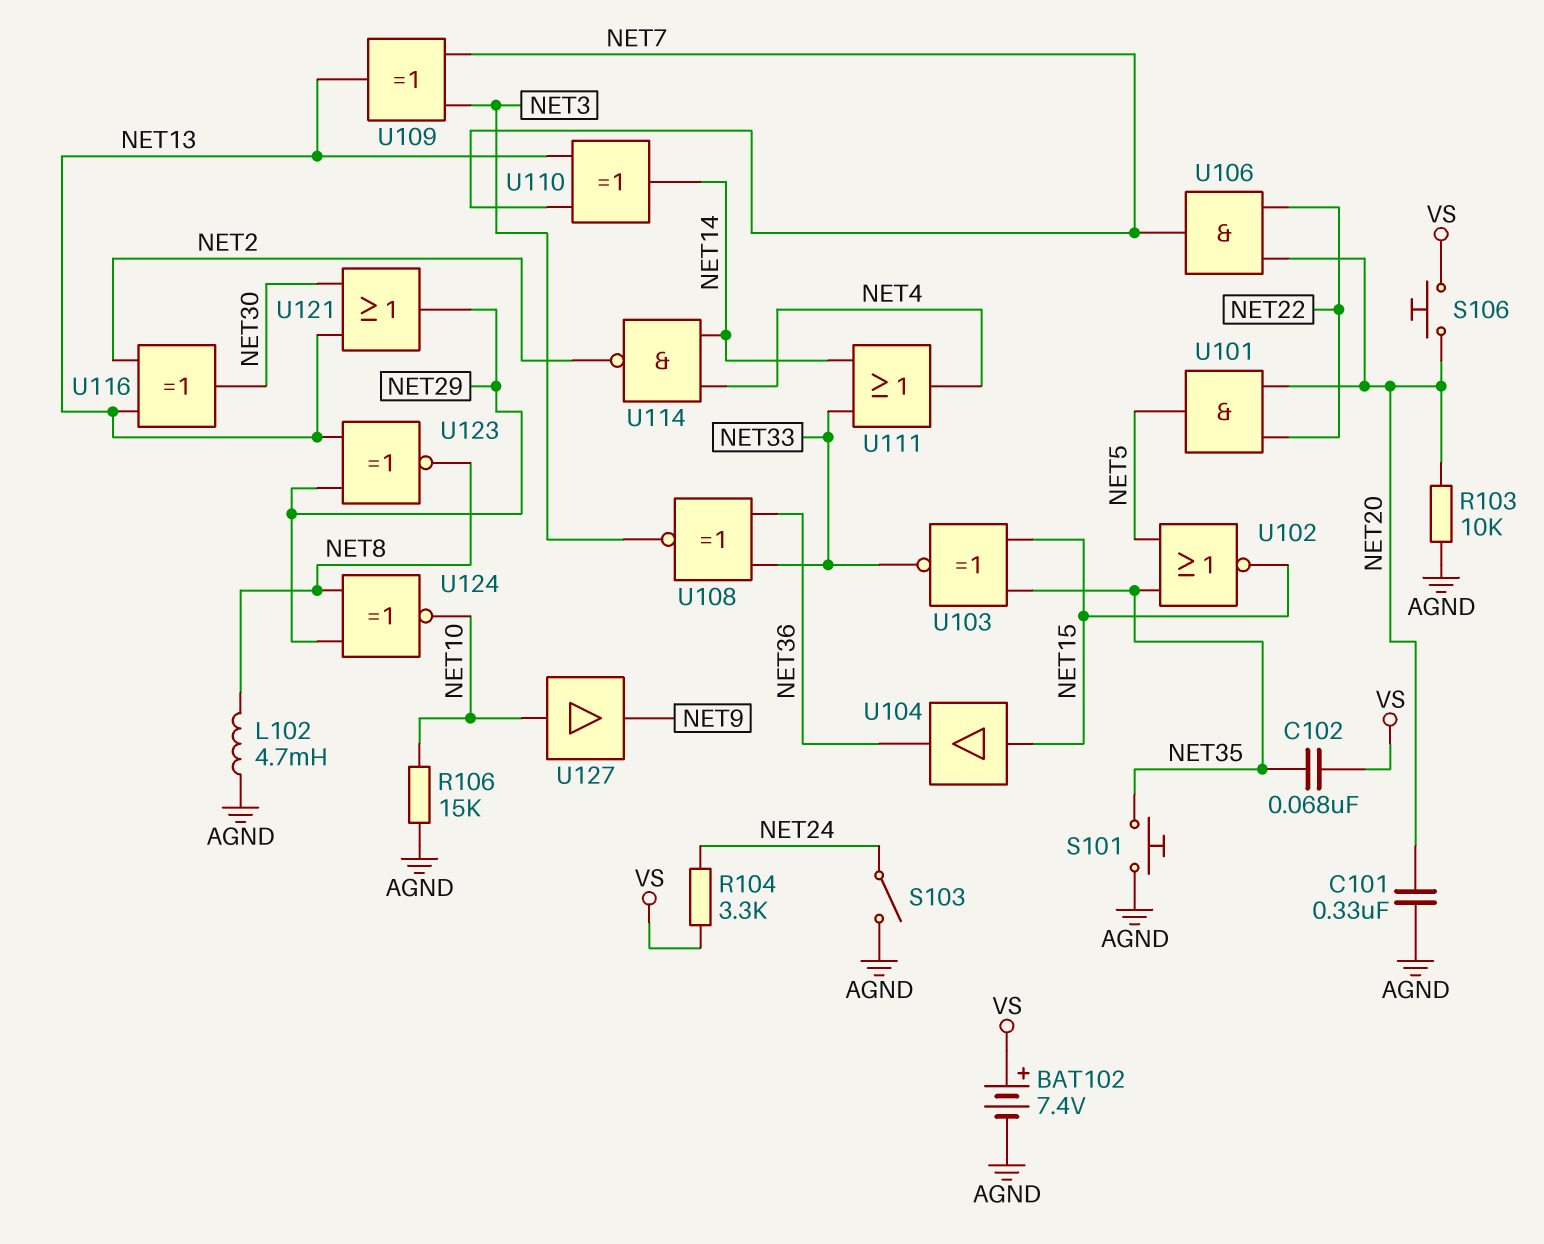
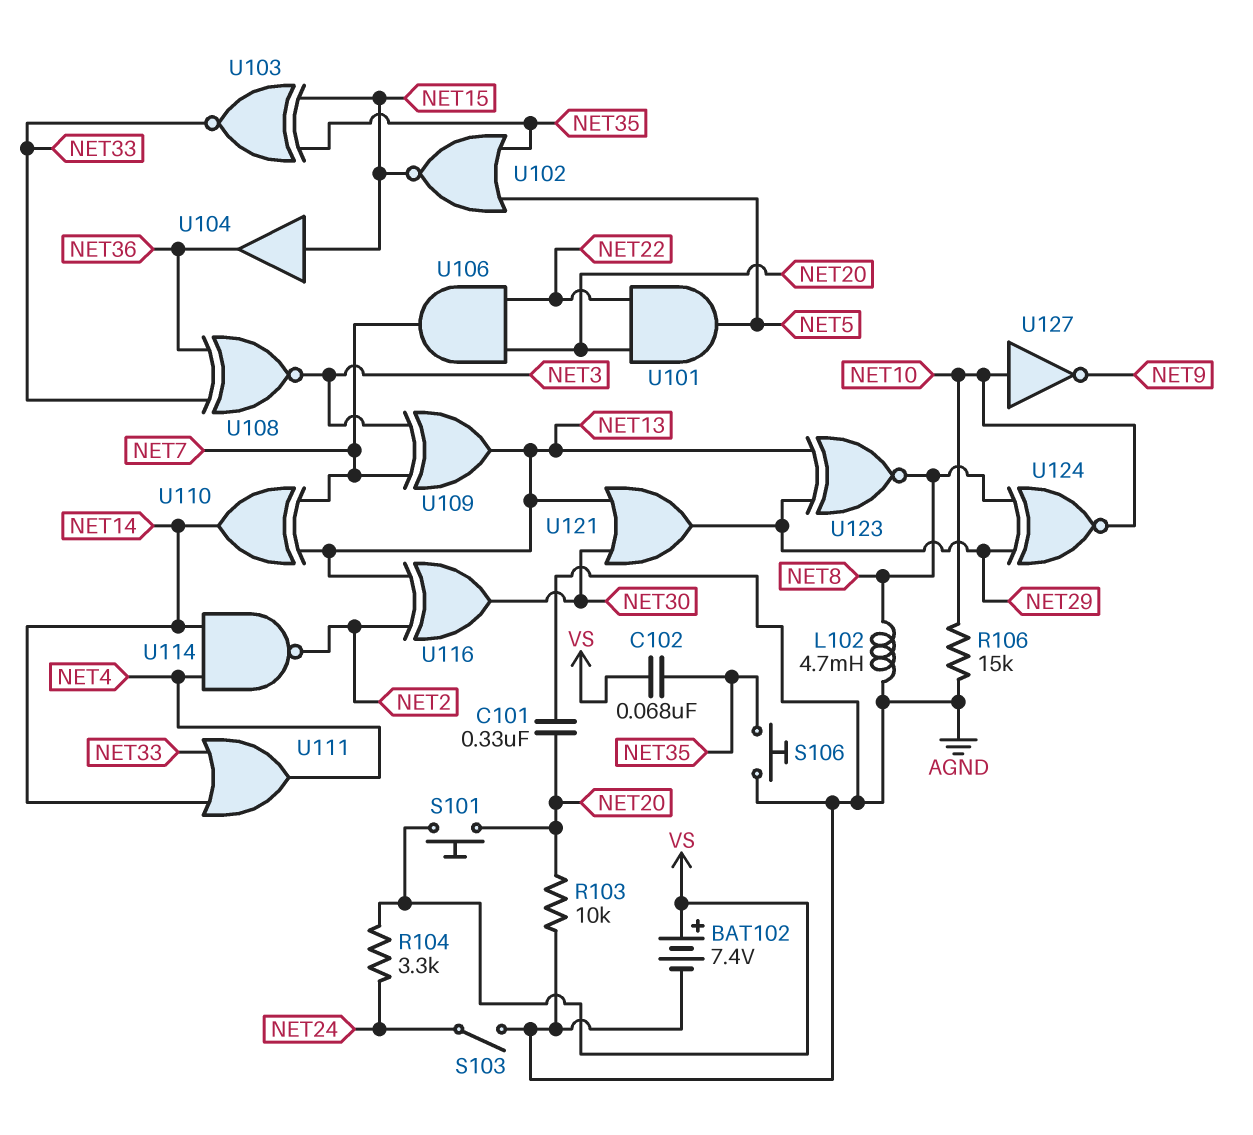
S101: button (AGND, NET35) -> button (NET20, VS)
S106: button (NET20, VS) -> button (AGND, NET35)
U127: buffer (in NET10, out NET9) -> NOT (in NET10, out NET9)

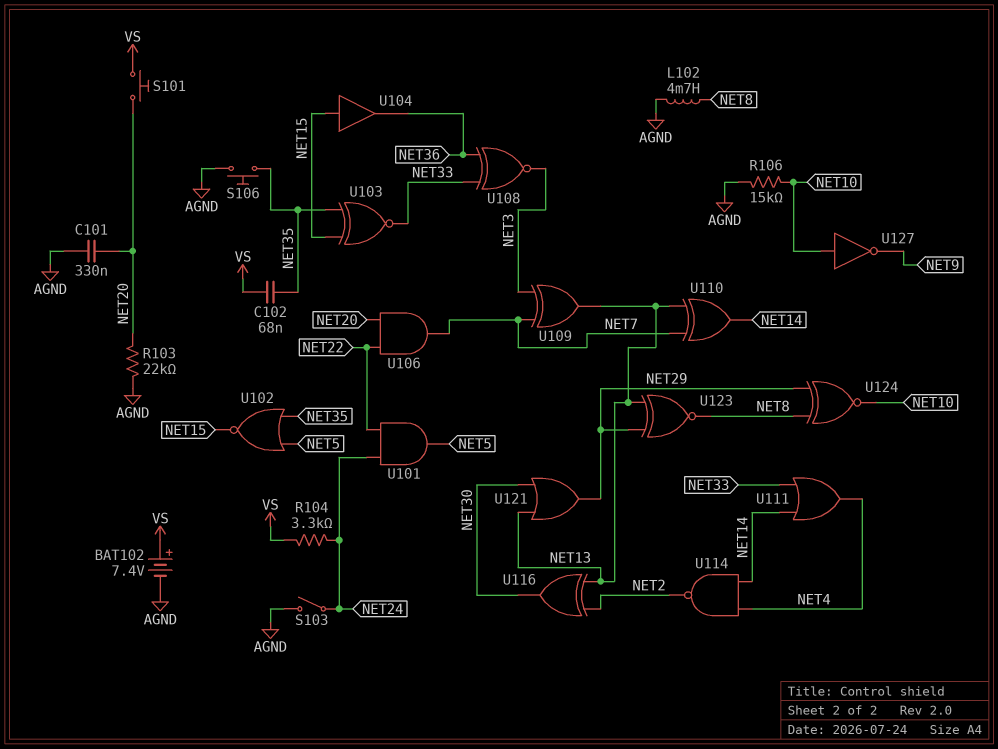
R103: 10k (AGND, NET20) -> 22k (AGND, NET20)
U101: AND (in NET20, in NET22, out NET5) -> AND (in NET22, in NET24, out NET5)

